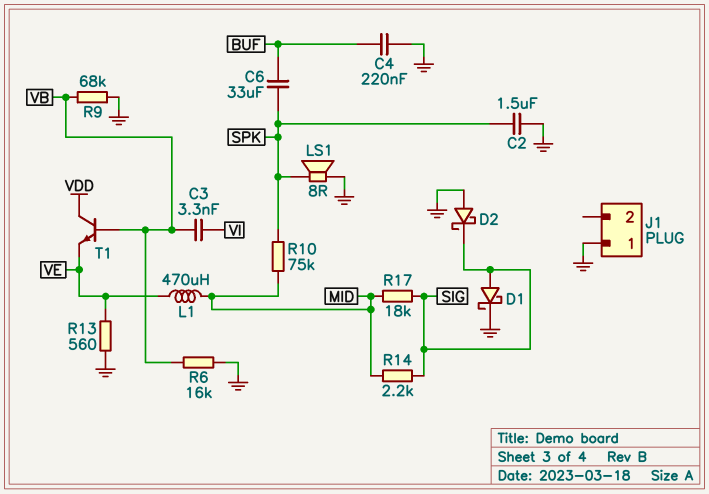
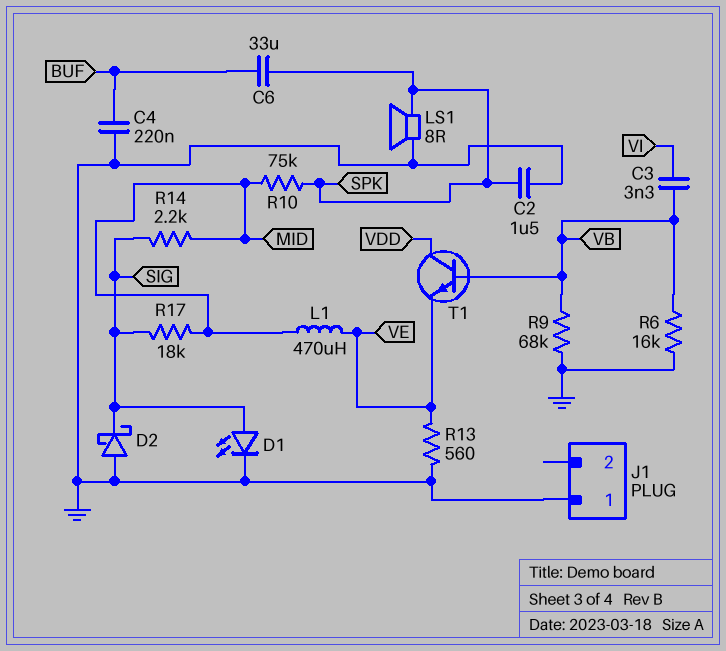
D1: schottky (A SIG, K GND) -> LED (A SIG, K GND)

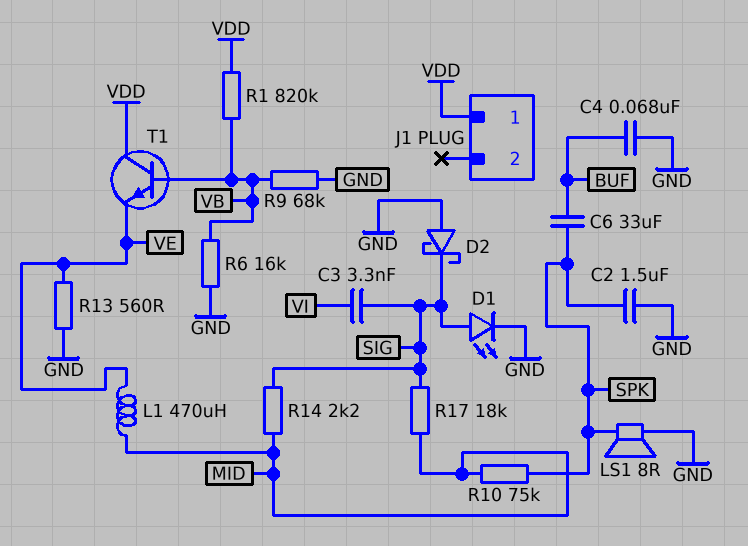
C3: 3.3nF (VB, VI) -> 3.3nF (SIG, VI)
C4: 220nF (BUF, GND) -> 68nF (BUF, GND)
J1 pin 1: GND -> VDD
R1: none -> 820k (VB, VDD)

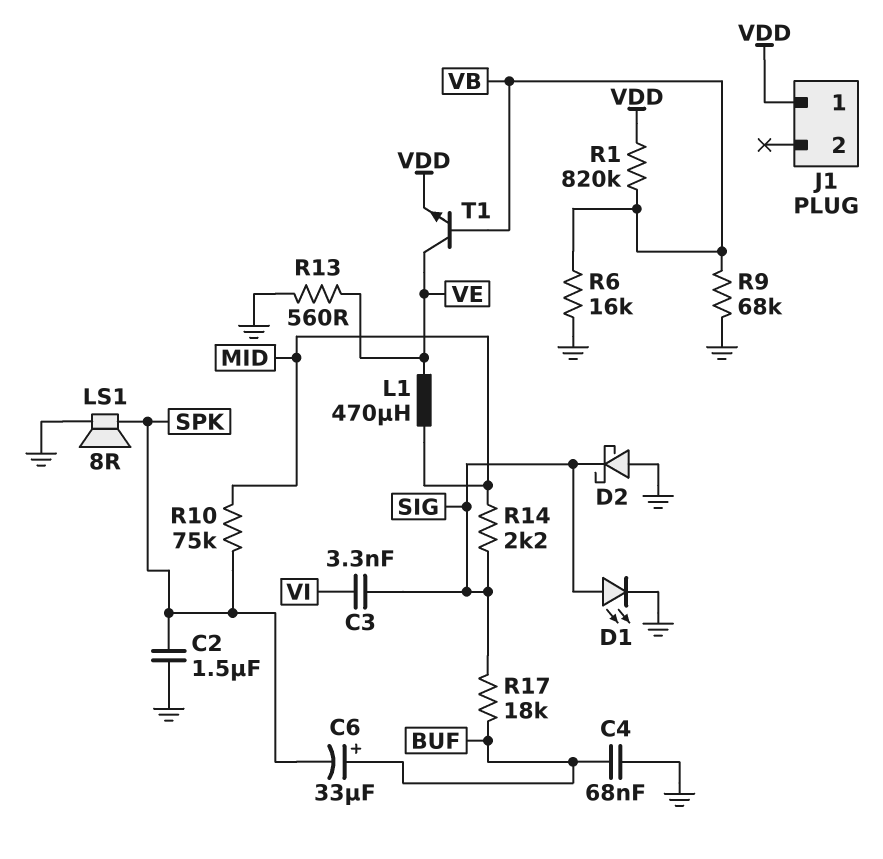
C6: 33uF (BUF, SPK) -> 33uF (plus BUF, minus SPK)
R17: 18k (MID, SIG) -> 18k (BUF, SIG)
T1: NPN (B VB, C VDD, E VE) -> NPN (B VB, C VE, E VDD)

